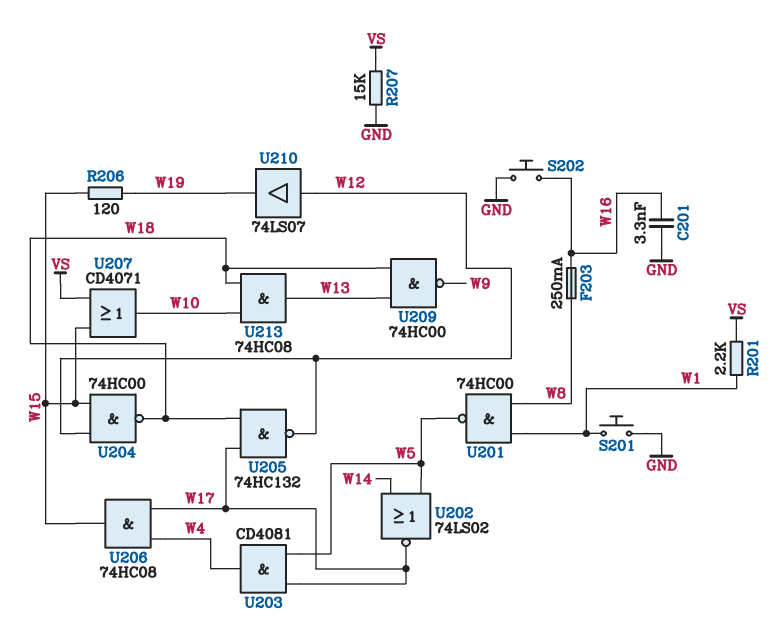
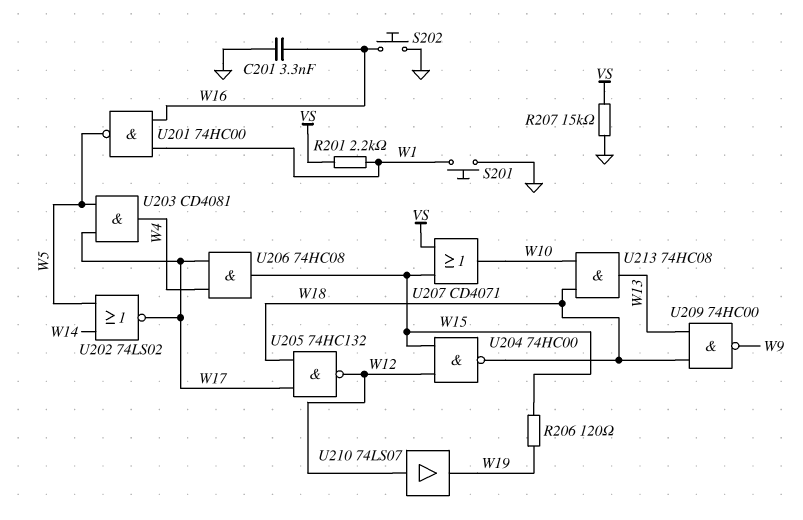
F203: 250mA (W8, W16) -> none
U201: NAND 74HC00 (in W1, in W8, out W5) -> NAND 74HC00 (in W1, in W16, out W5)

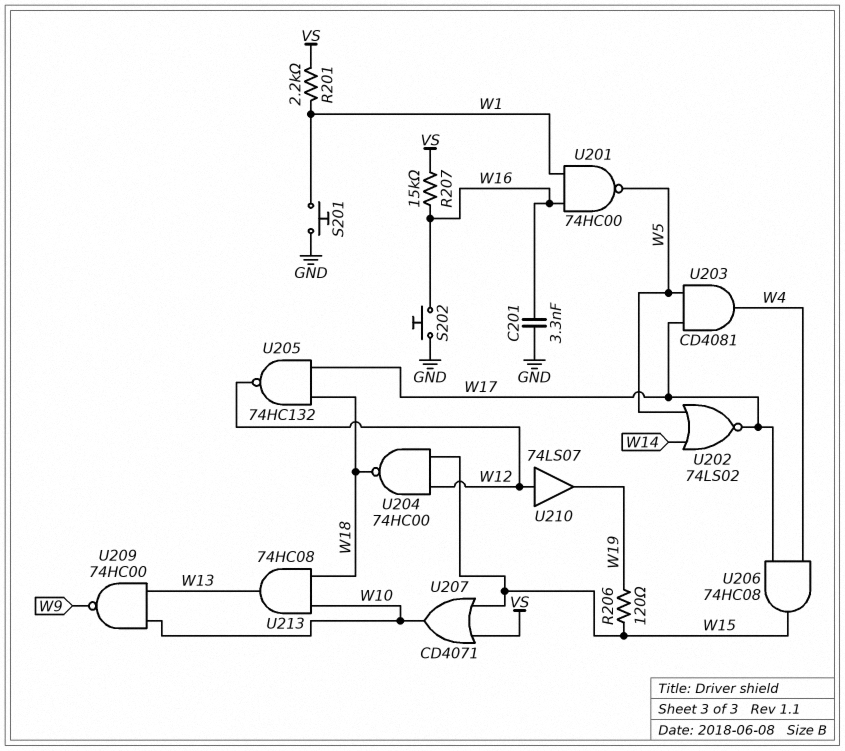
R207: 15k (GND, VS) -> 15k (VS, W16)
U209: NAND 74HC00 (in W13, in W18, out W9) -> NAND 74HC00 (in W10, in W13, out W9)

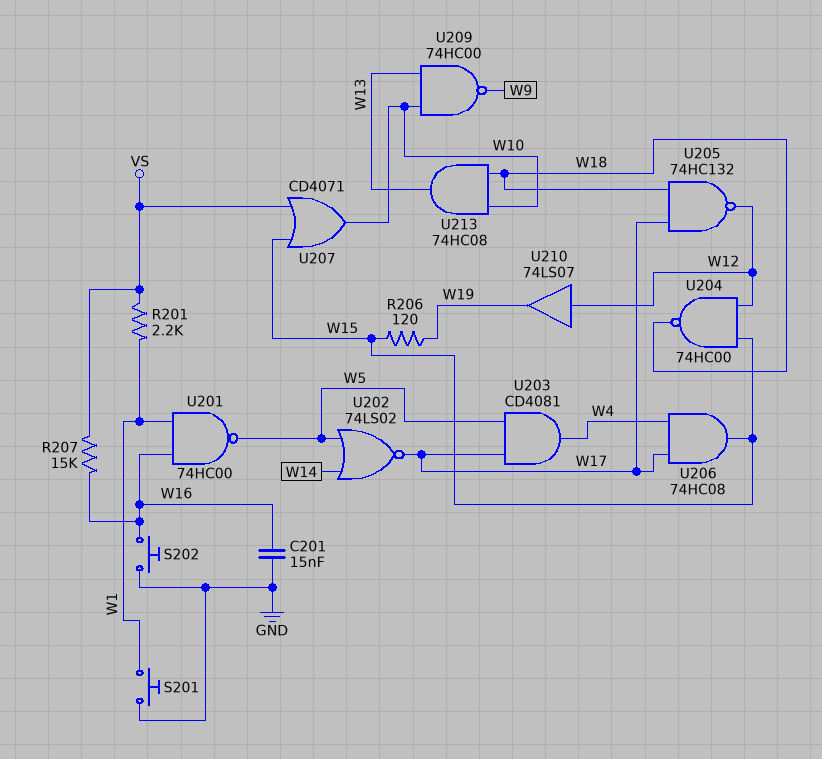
C201: 3.3nF (GND, W16) -> 15nF (GND, W16)

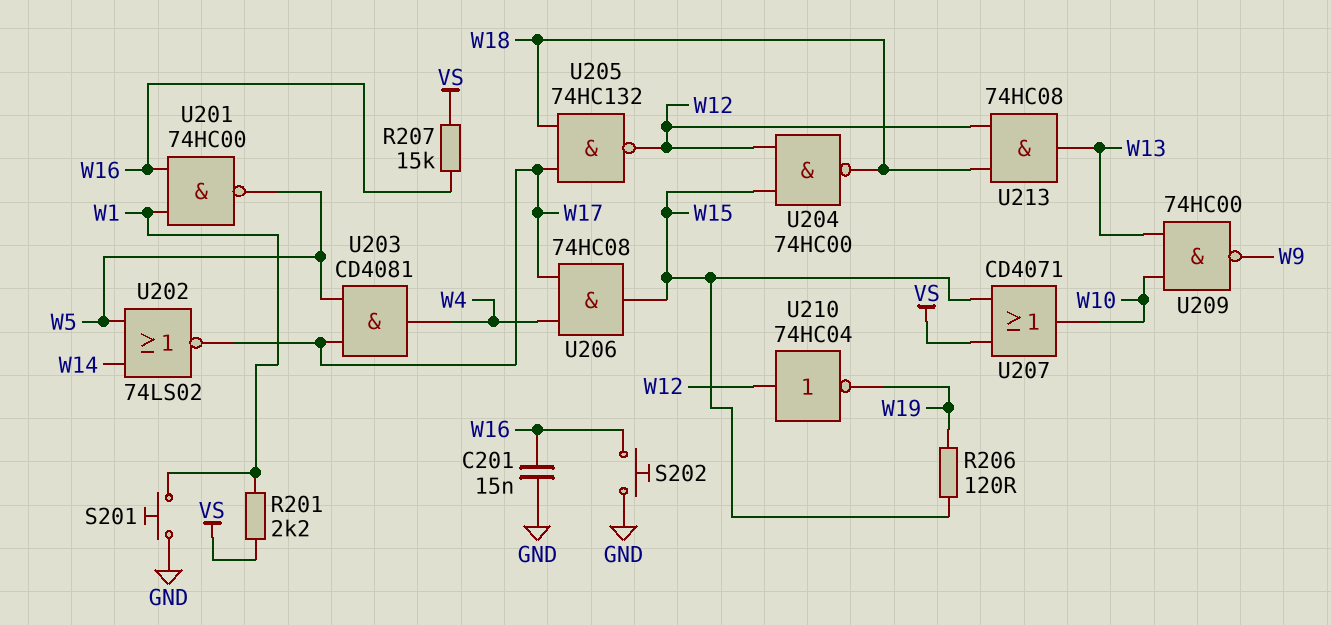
U210: buffer 74LS07 (in W12, out W19) -> NOT 74HC04 (in W12, out W19)
U213: AND 74HC08 (in W10, in W18, out W13) -> AND 74HC08 (in W12, in W18, out W13)

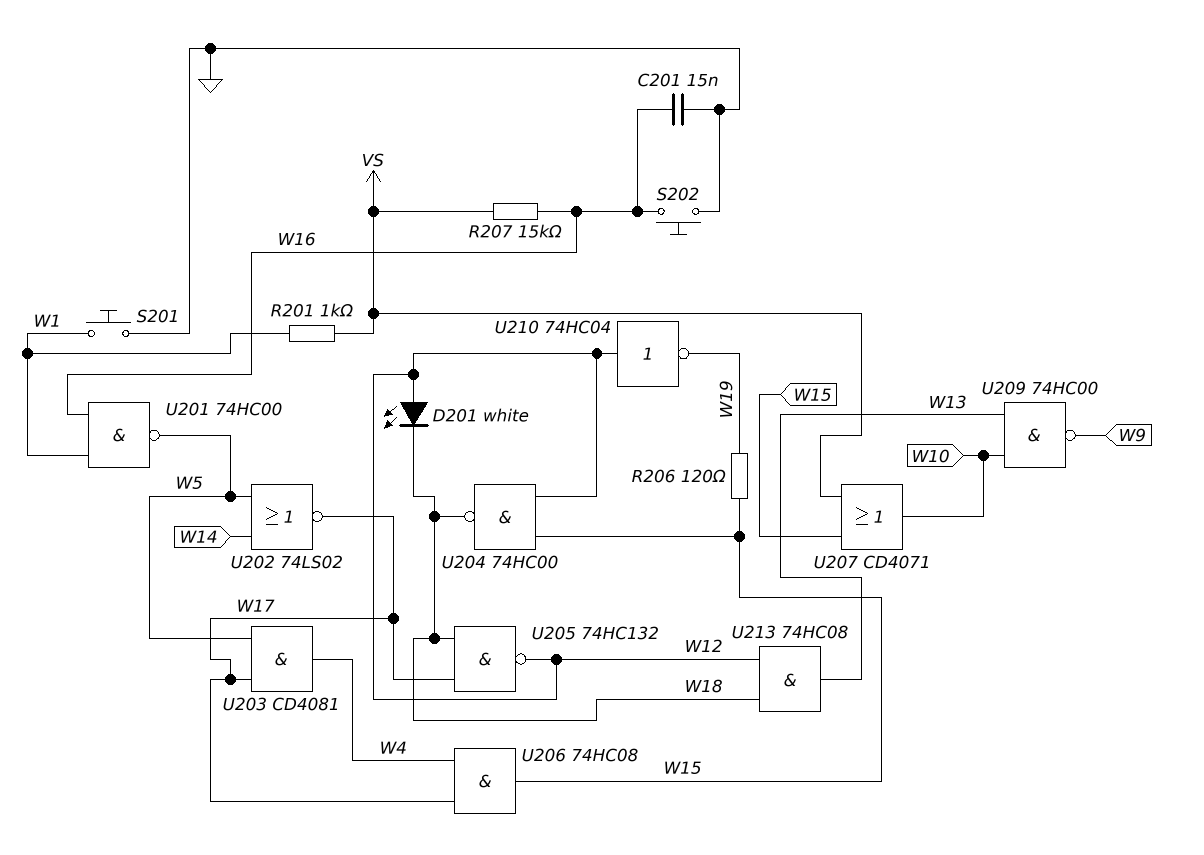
D201: none -> LED white (A W12, K W18)
R201: 2.2k (VS, W1) -> 1k (VS, W1)

